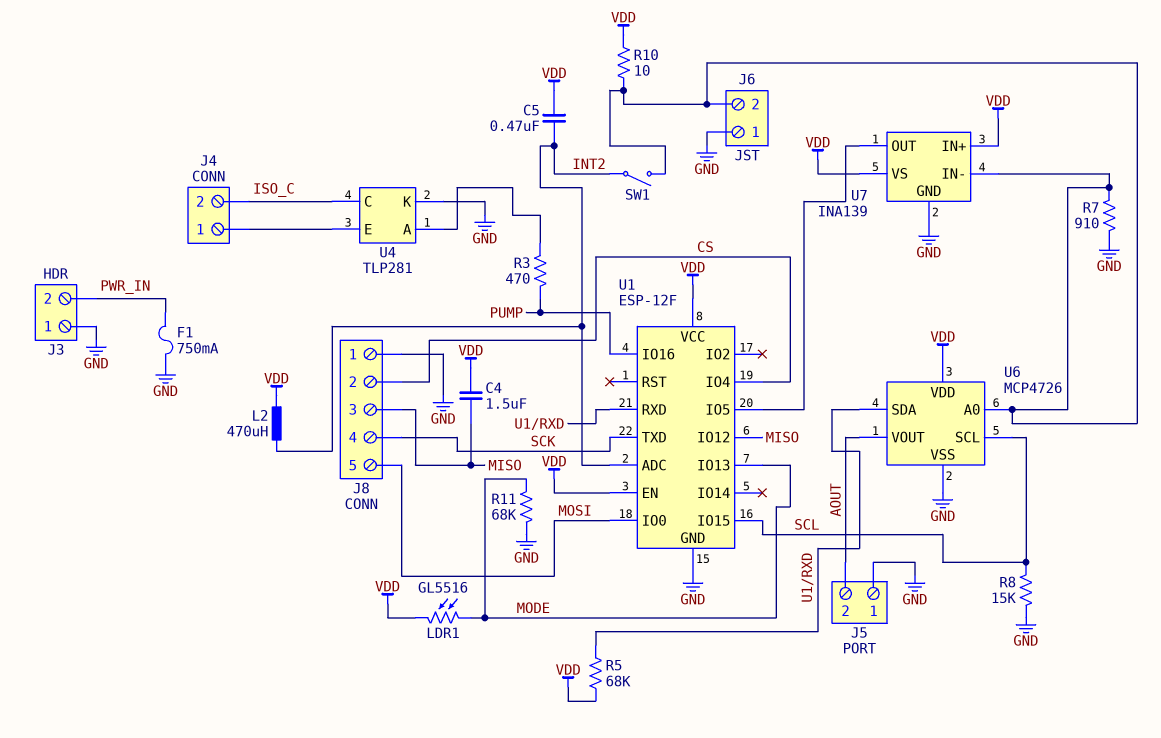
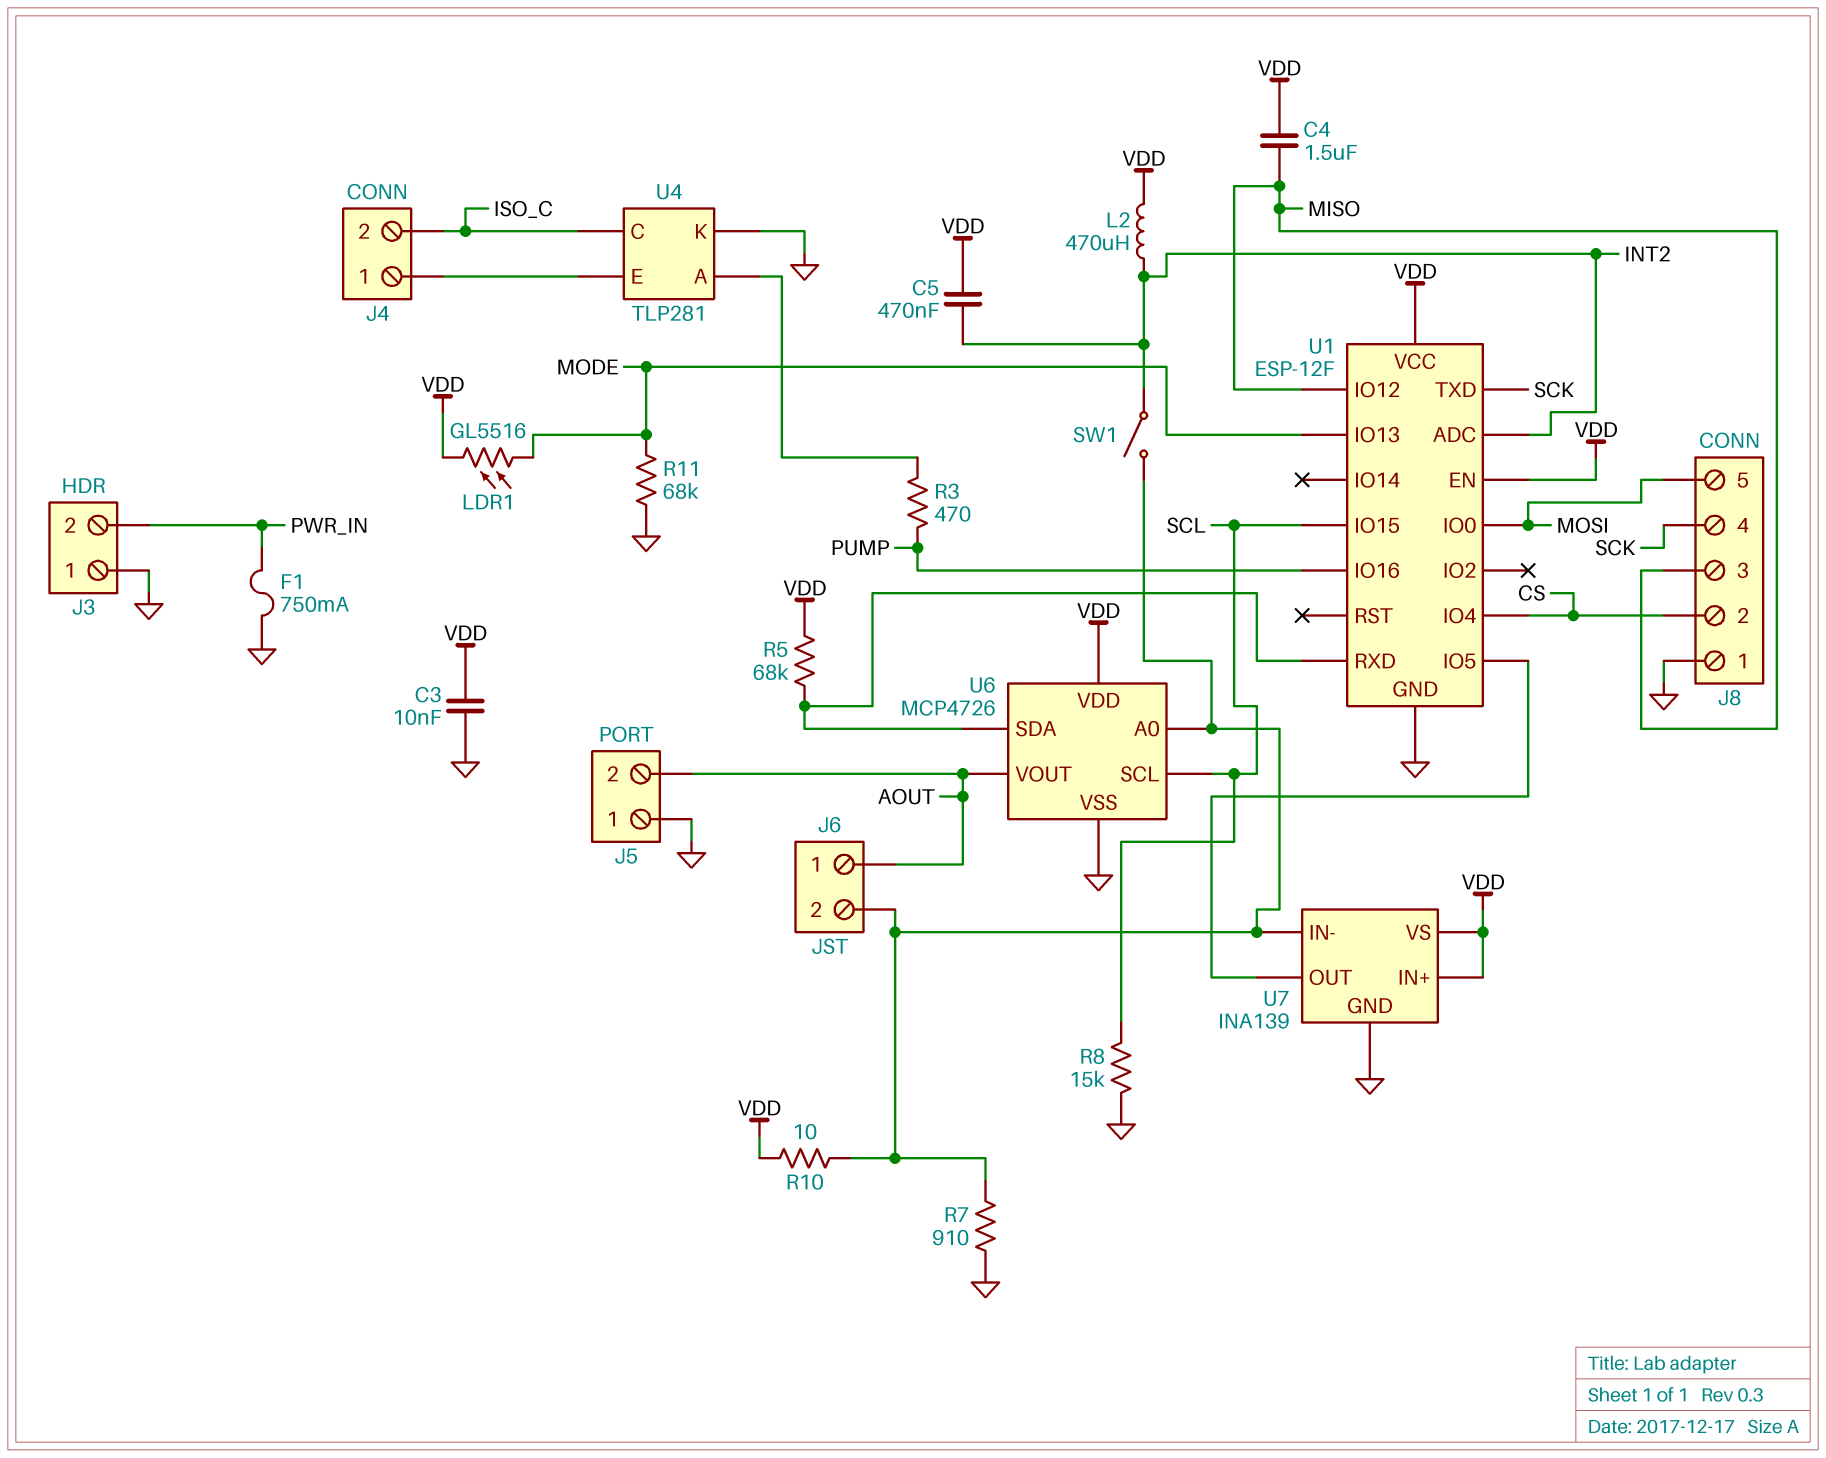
C3: none -> 10nF (GND, VDD)
J6 pin 1: GND -> AOUT

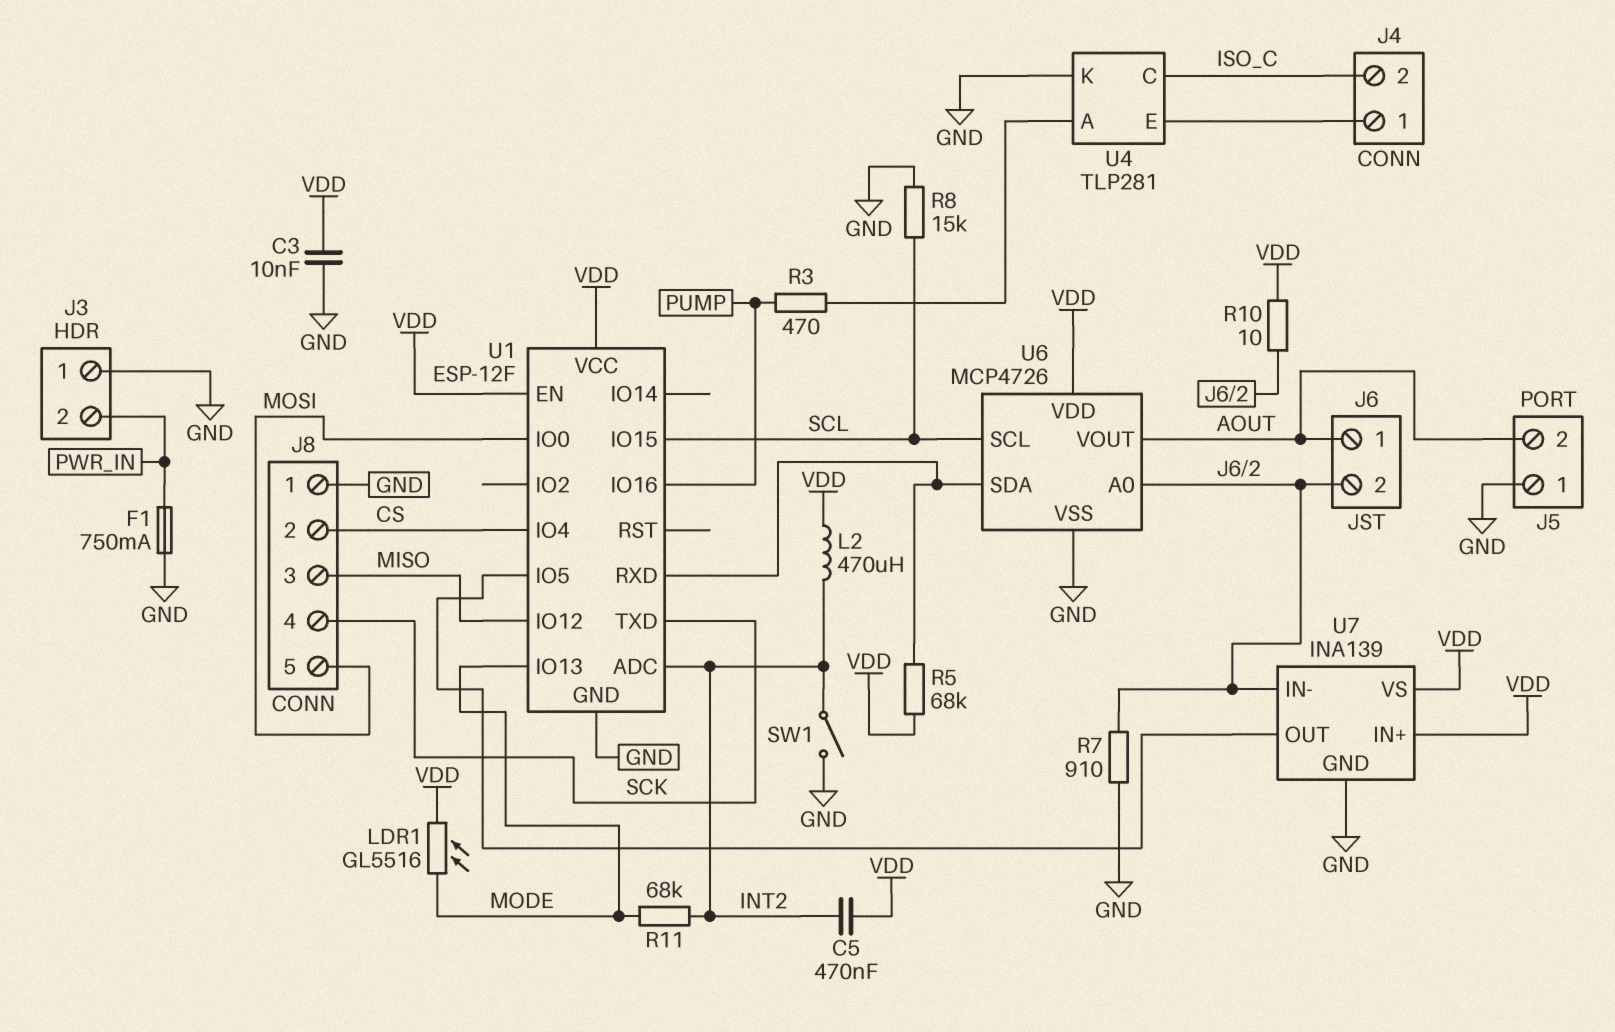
C4: 1.5uF (MISO, VDD) -> none
R11: 68k (GND, MODE) -> 68k (INT2, MODE)
SW1: switch (INT2, J6/2) -> switch (GND, INT2)

